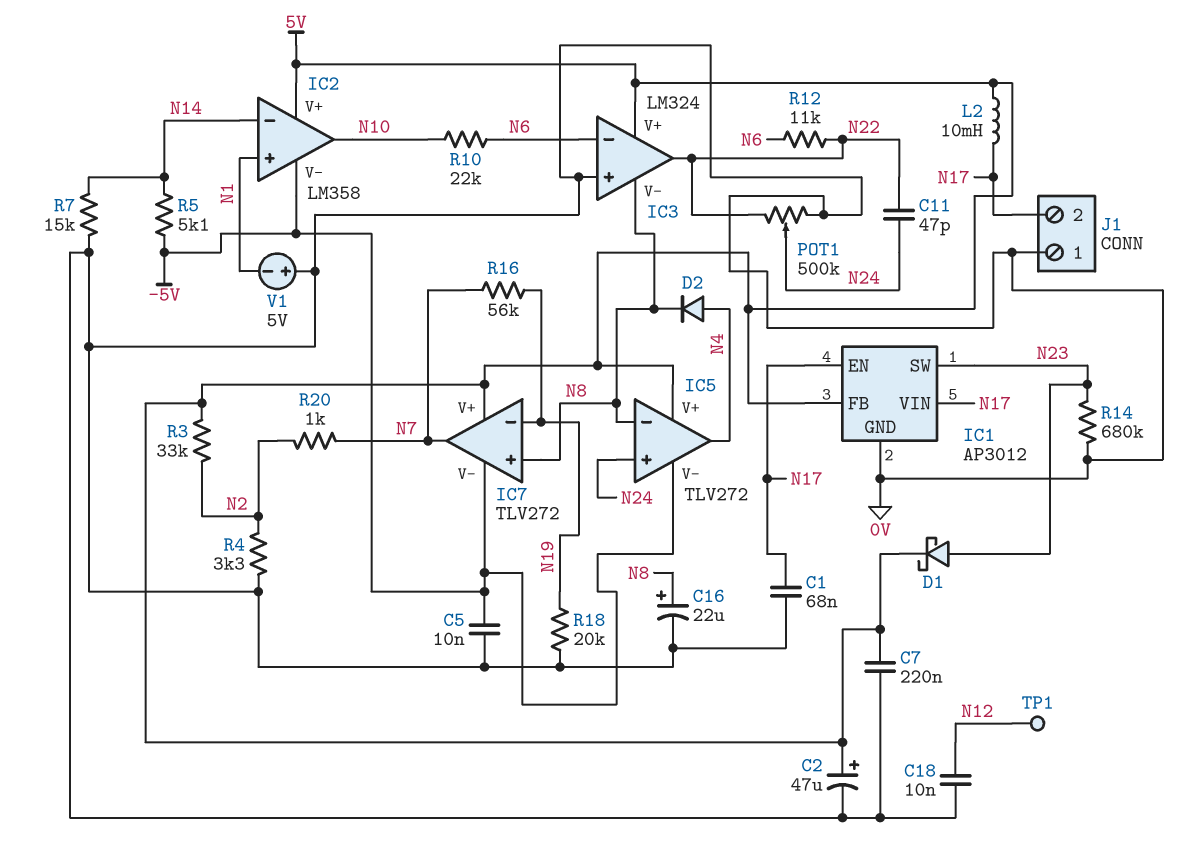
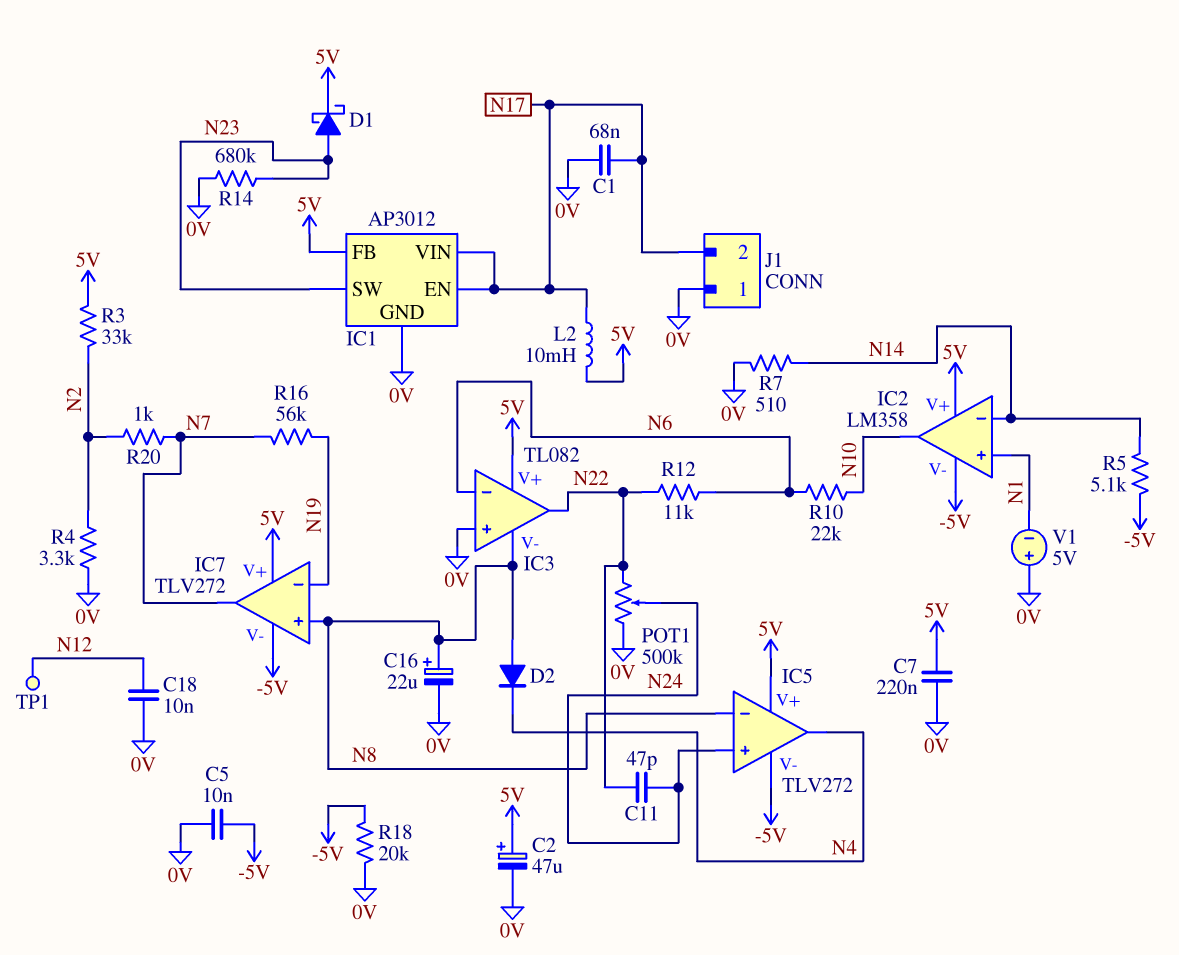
D2: diode (A N4, K N8) -> diode (A N8, K N4)
IC3: LM324 -> TL082
R7: 15k (0V, N14) -> 510 (0V, N14)
R18: 20k (0V, N19) -> 20k (-5V, 0V)

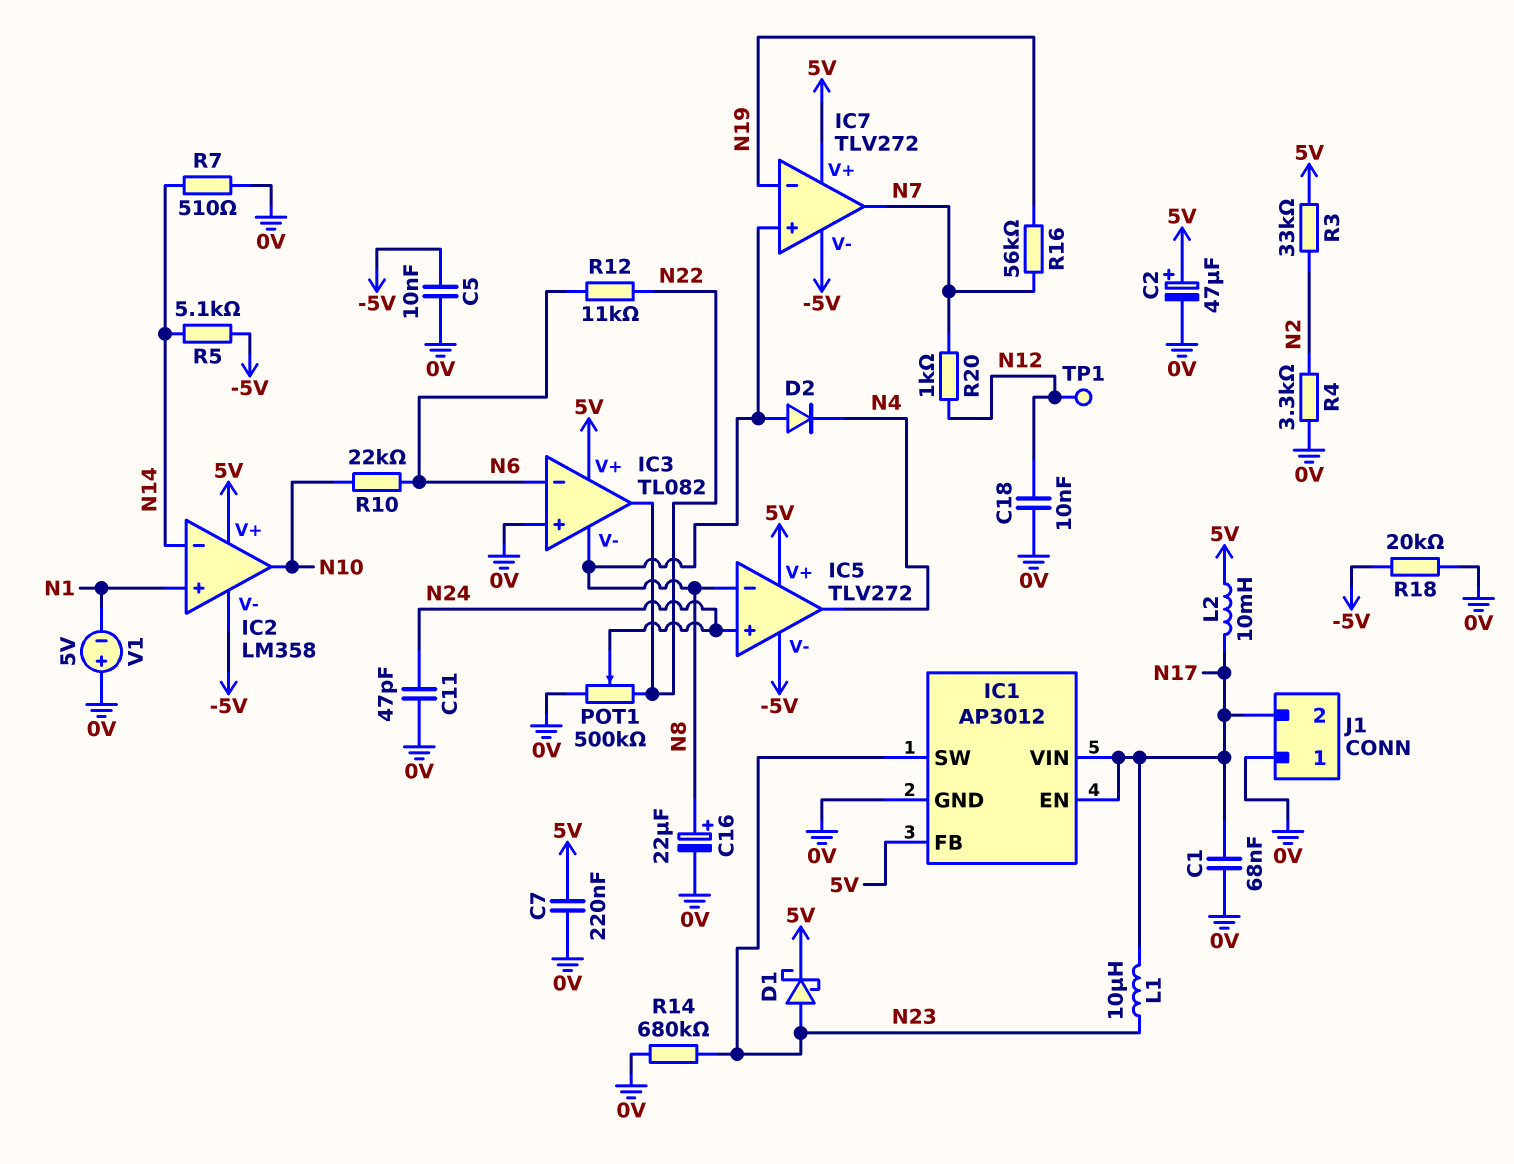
C11: 47pF (N22, N24) -> 47pF (0V, N24)
L1: none -> 10uH (N17, N23)
R20: 1k (N2, N7) -> 1k (N7, N12)

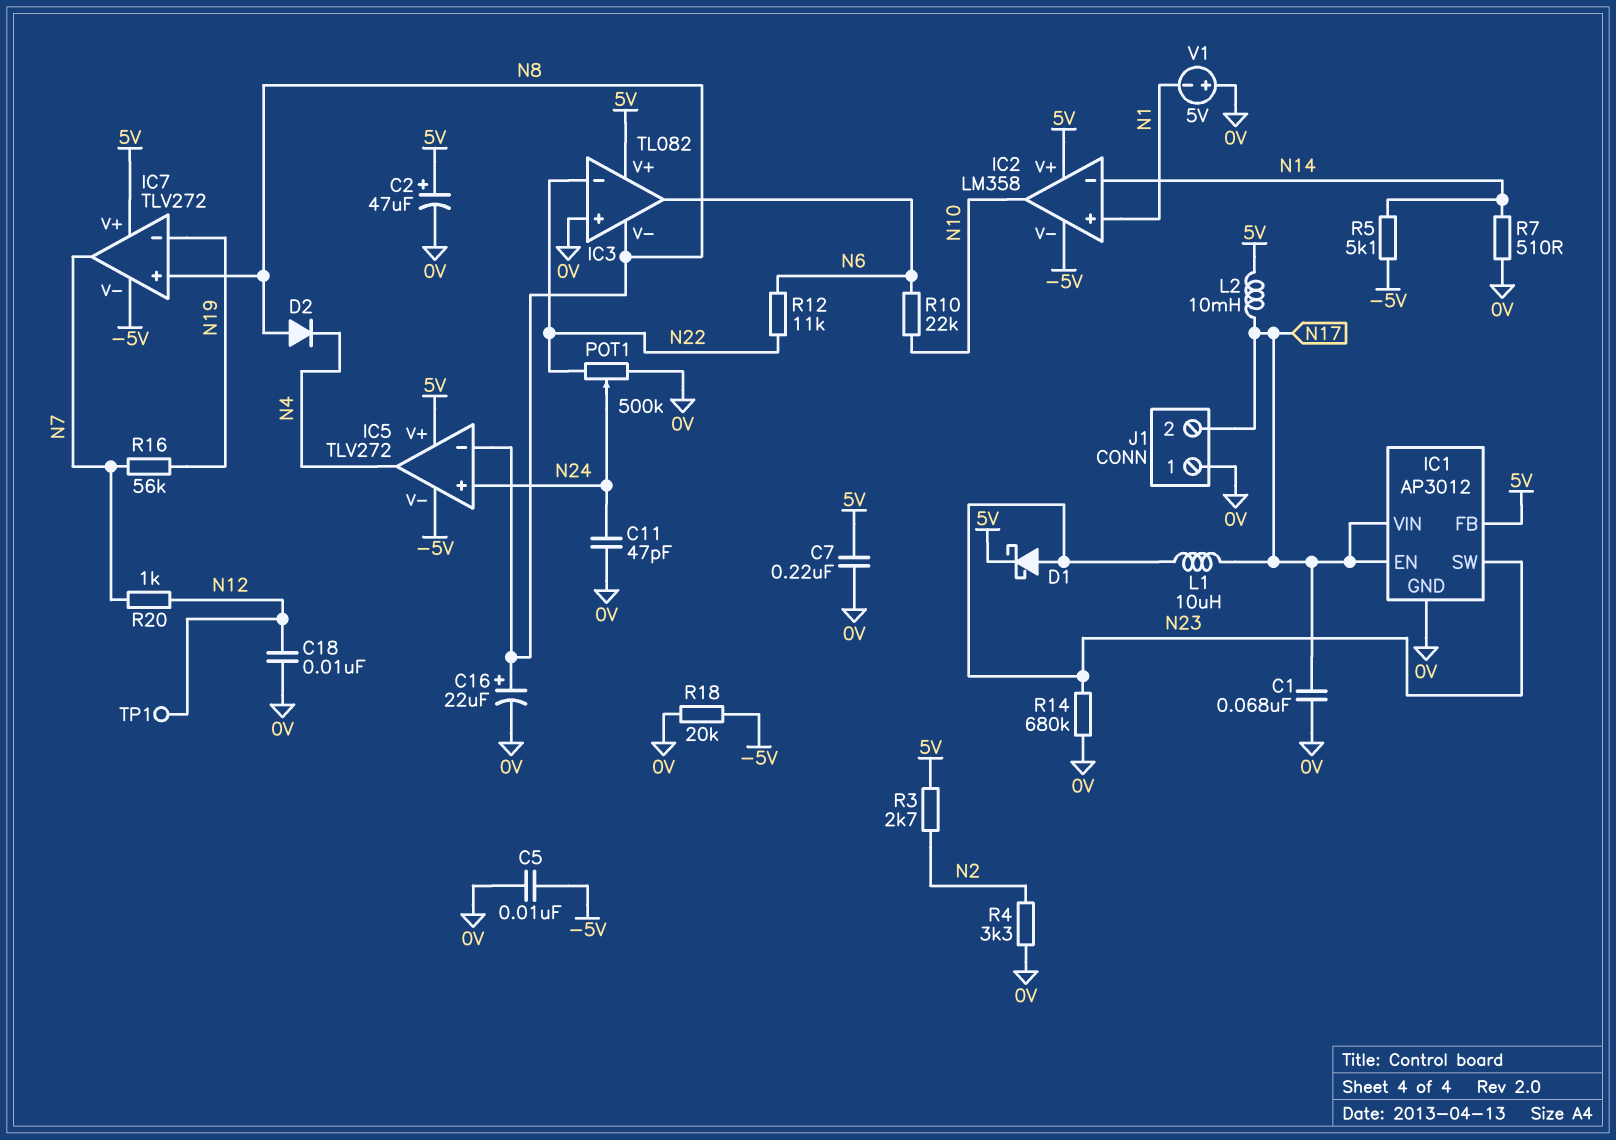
IC3 pin in-: N6 -> N22
IC3 pin out: N22 -> N6
R3: 33k (5V, N2) -> 2.7k (5V, N2)

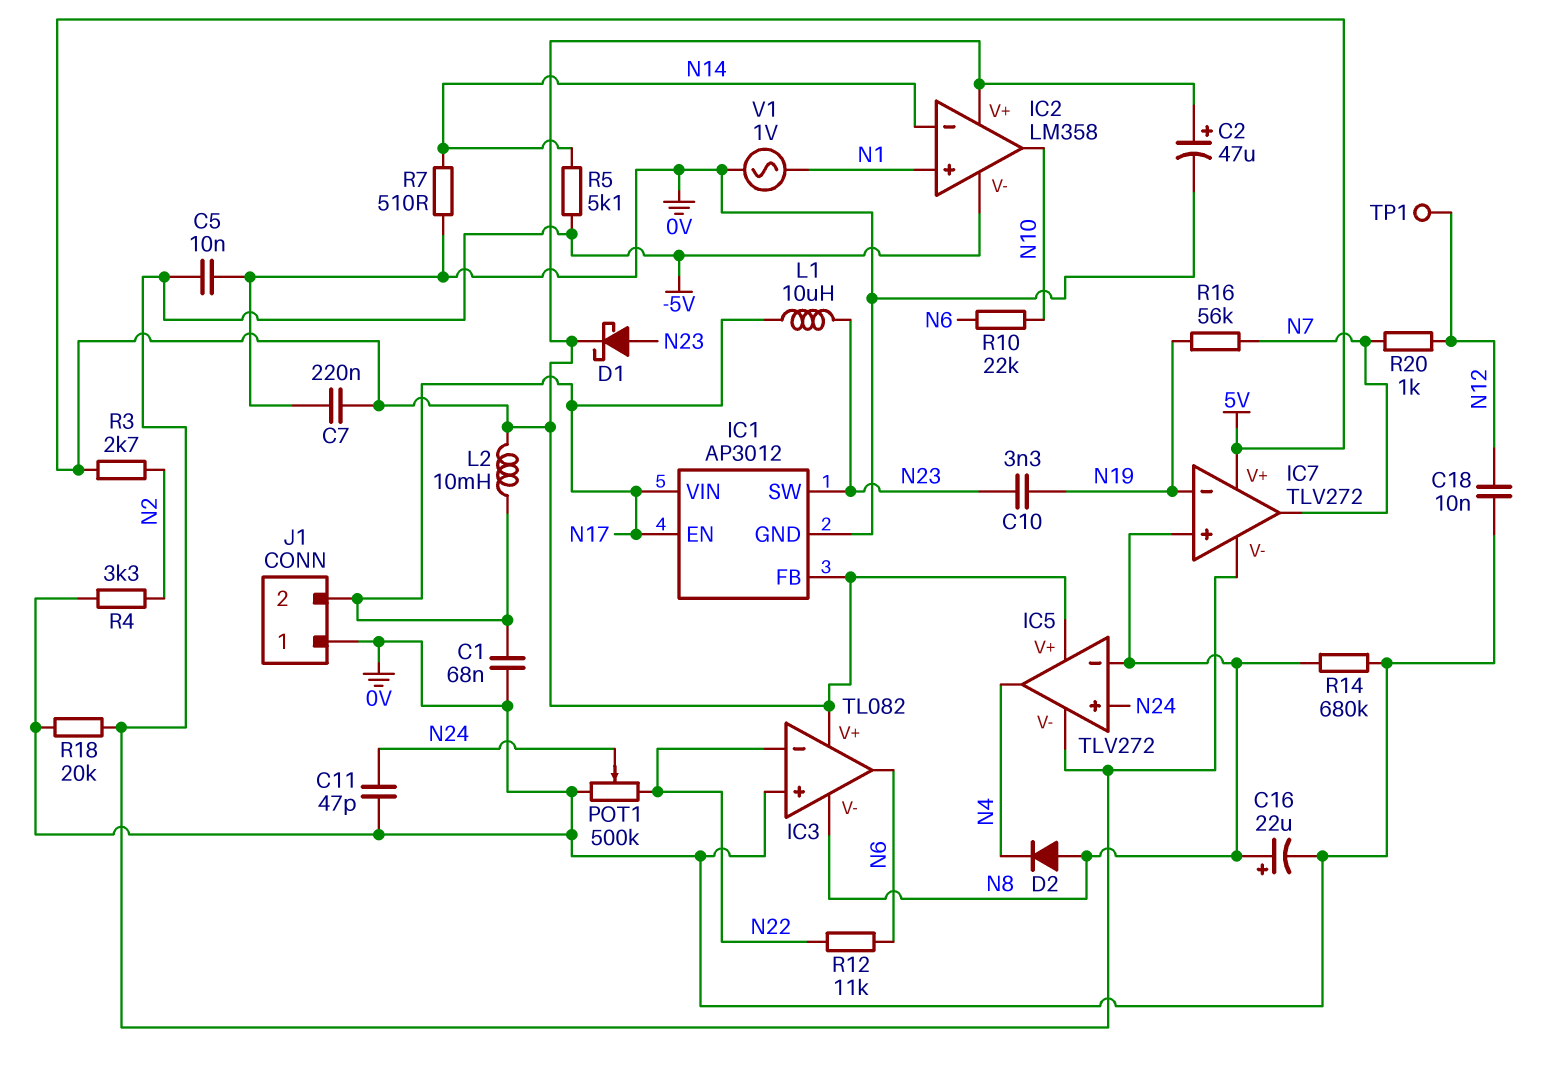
C10: none -> 3.3nF (N19, N23)
R14: 680k (0V, N23) -> 680k (0V, N8)
V1: 5V (plus 0V, minus N1) -> AC 1V (0V, N1)

